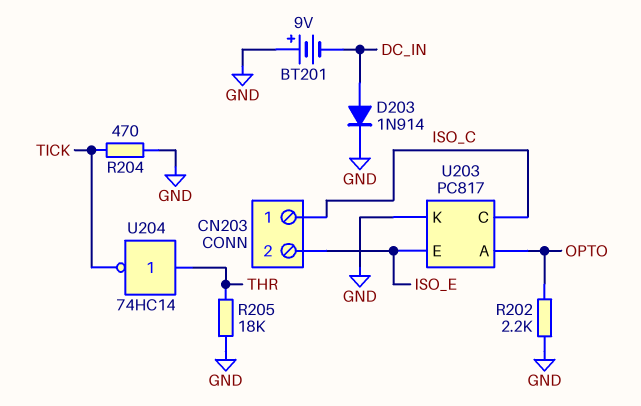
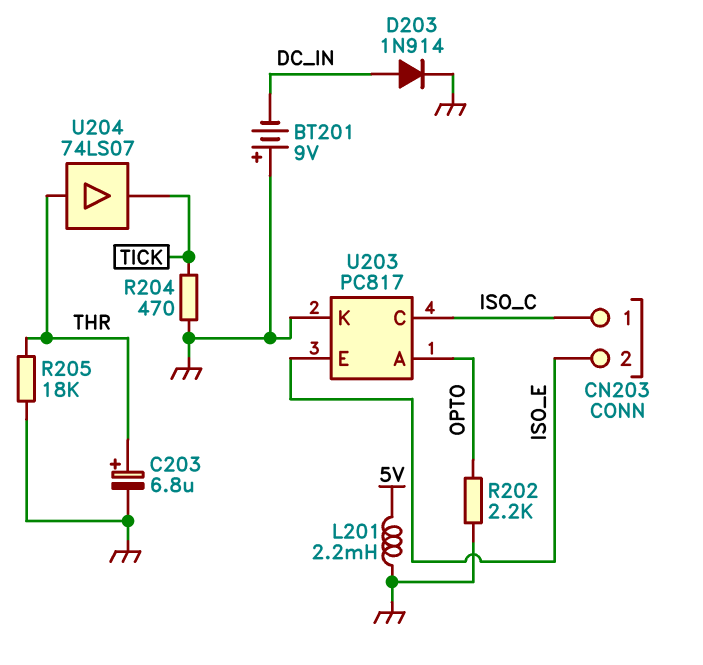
C203: none -> 6.8uF (plus THR, minus GND)
L201: none -> 2.2mH (5V, GND)
U204: NOT 74HC14 (in THR, out TICK) -> buffer 74LS07 (in THR, out TICK)

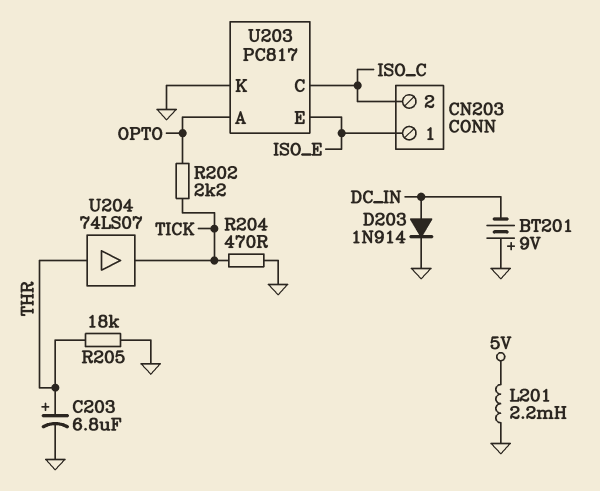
CN203 pin 1: ISO_C -> ISO_E
CN203 pin 2: ISO_E -> ISO_C
R202: 2.2k (GND, OPTO) -> 2.2k (OPTO, TICK)

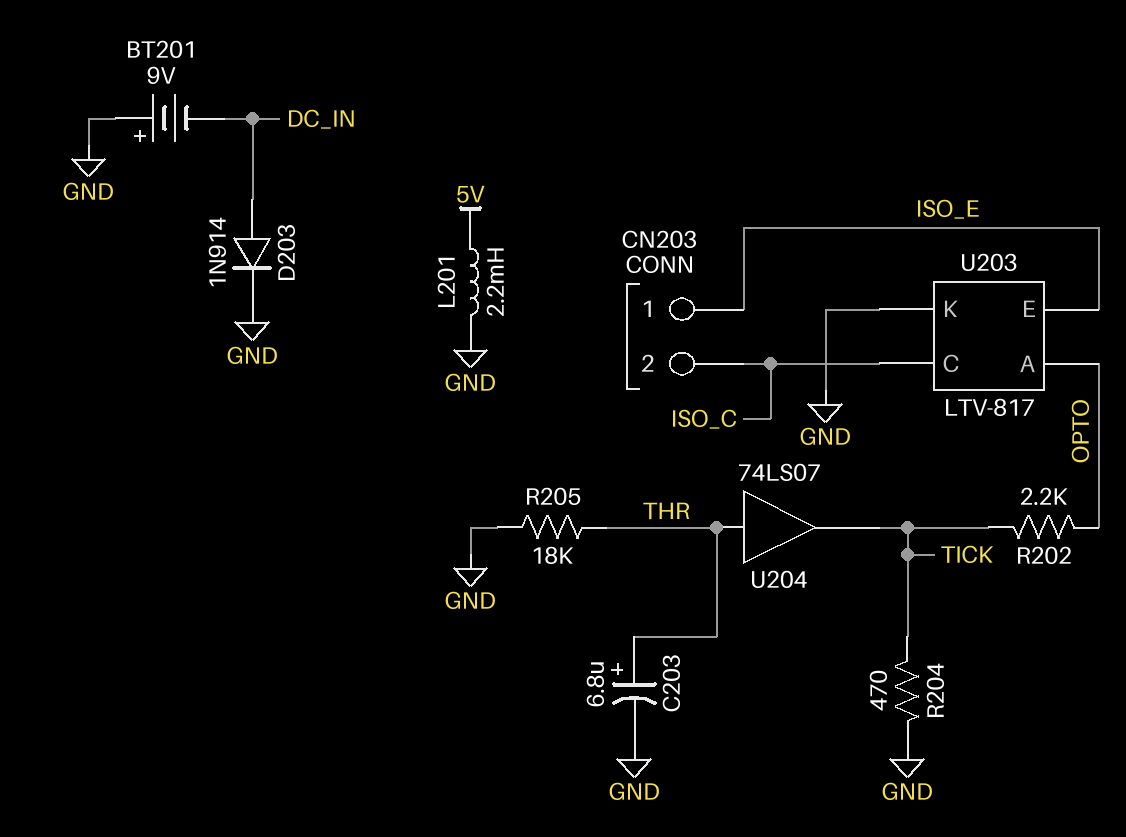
U203: PC817 -> LTV-817

